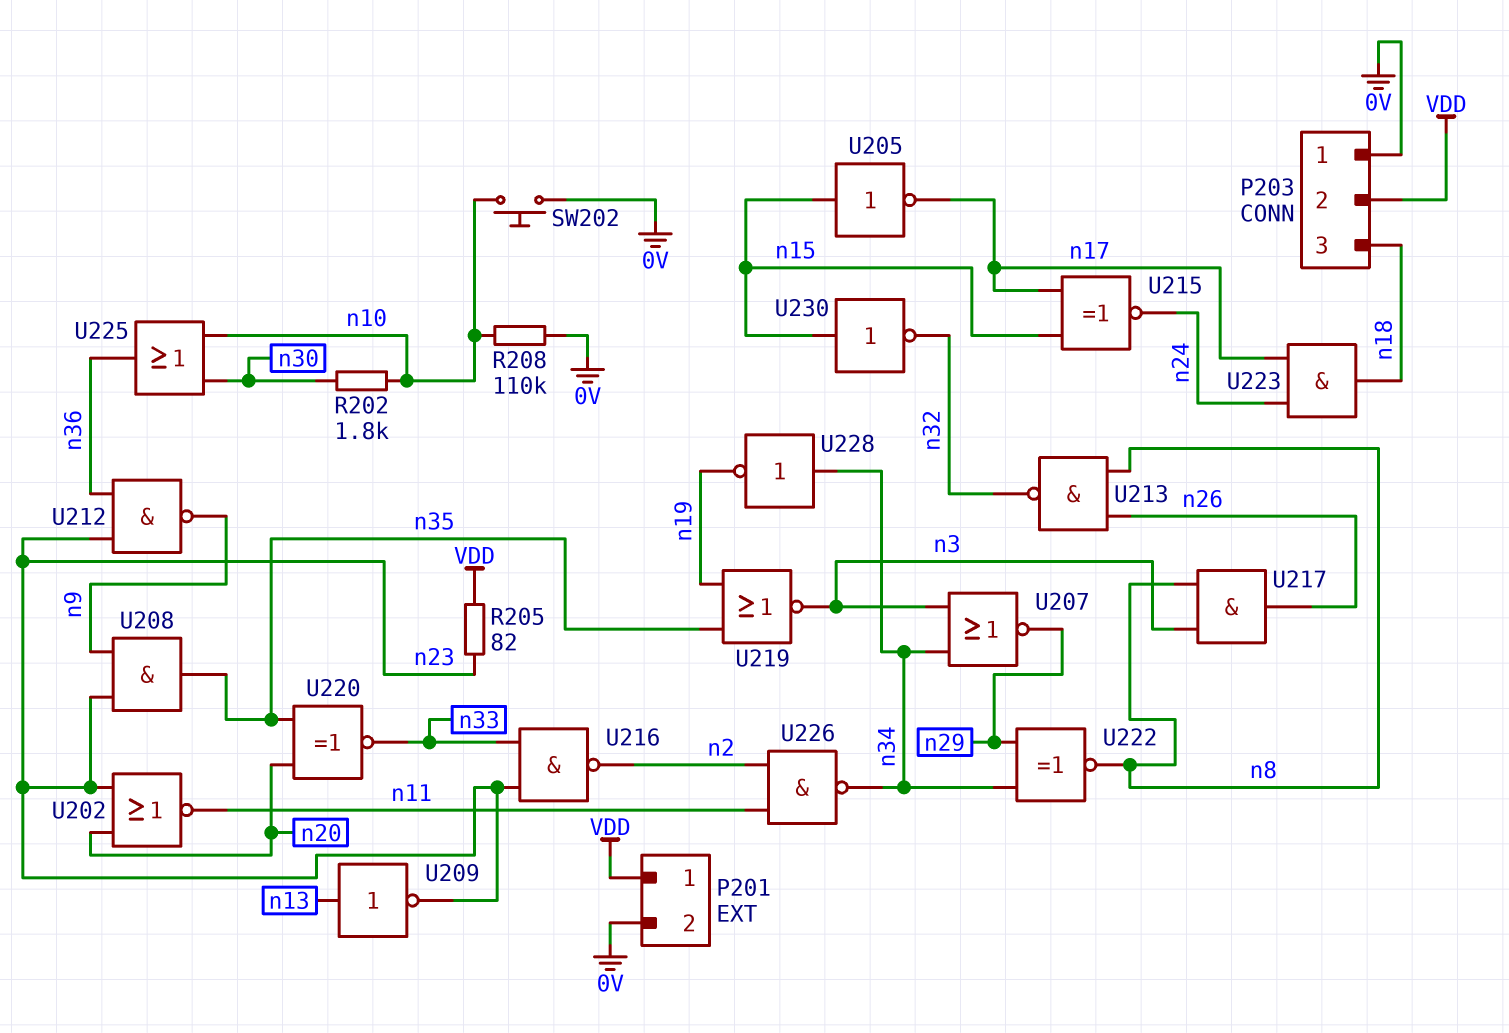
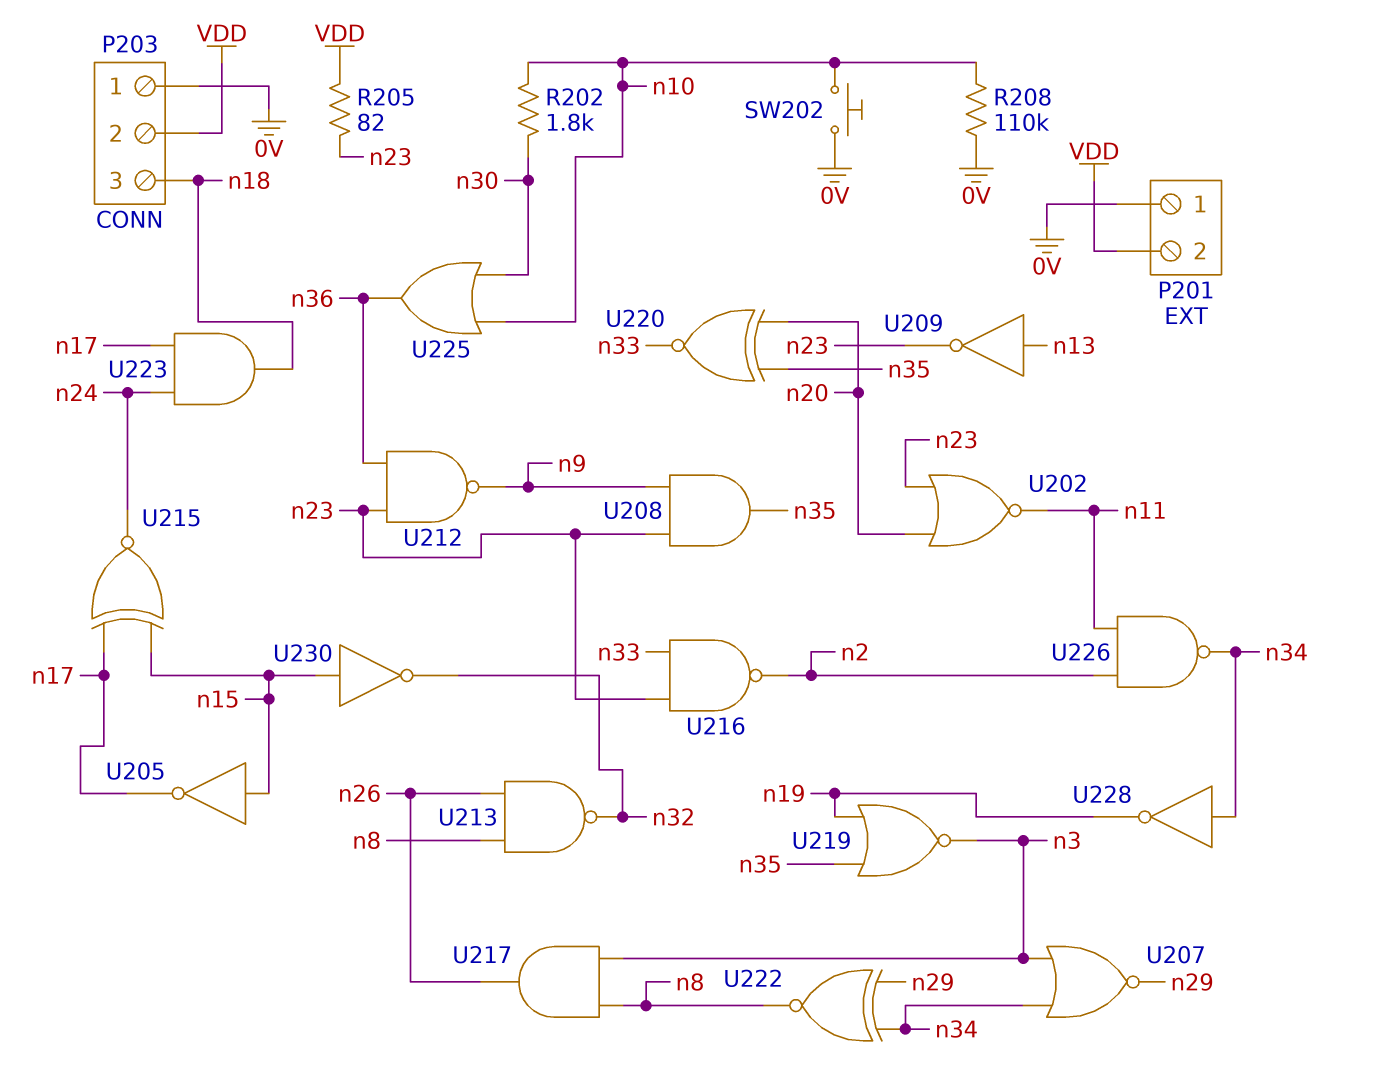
P201 pin 1: VDD -> 0V
P201 pin 2: 0V -> VDD

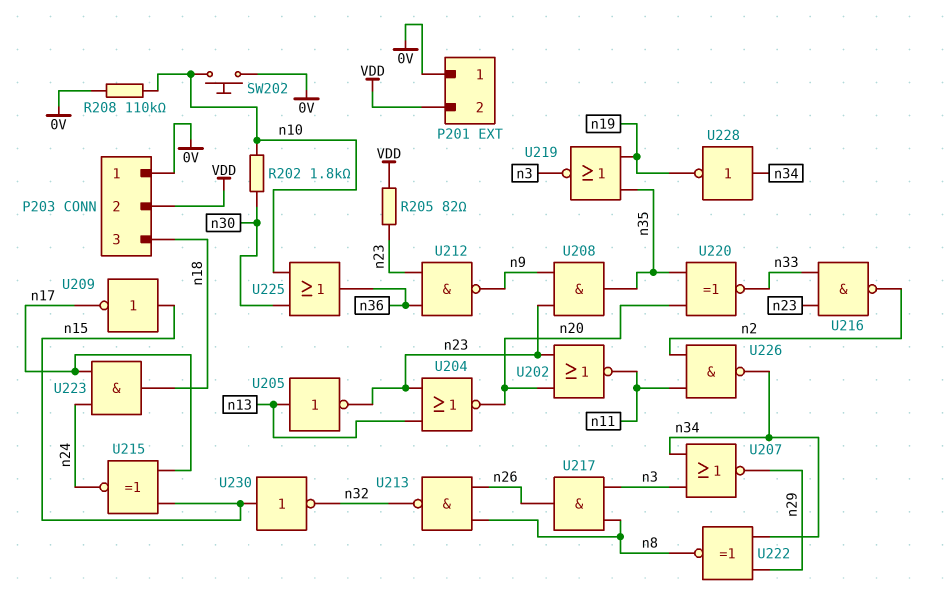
U204: none -> NOR (in n13, in n23, out n20)
U205: NOT (in n15, out n17) -> NOT (in n13, out n23)
U209: NOT (in n13, out n23) -> NOT (in n15, out n17)

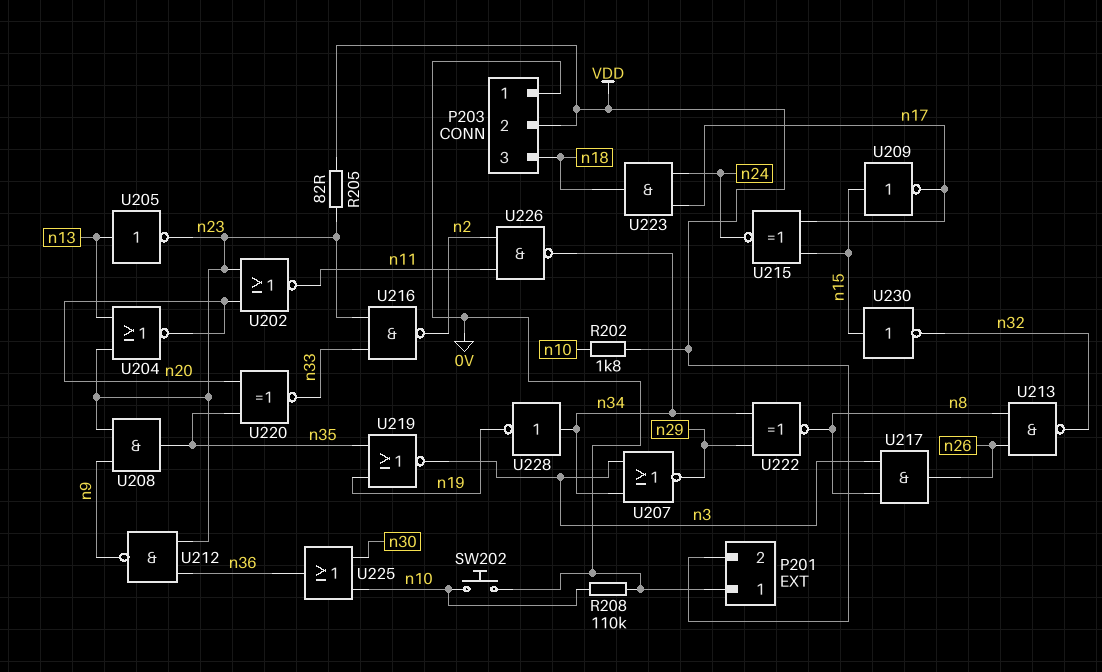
R202: 1.8k (n10, n30) -> 1.8k (VDD, n10)

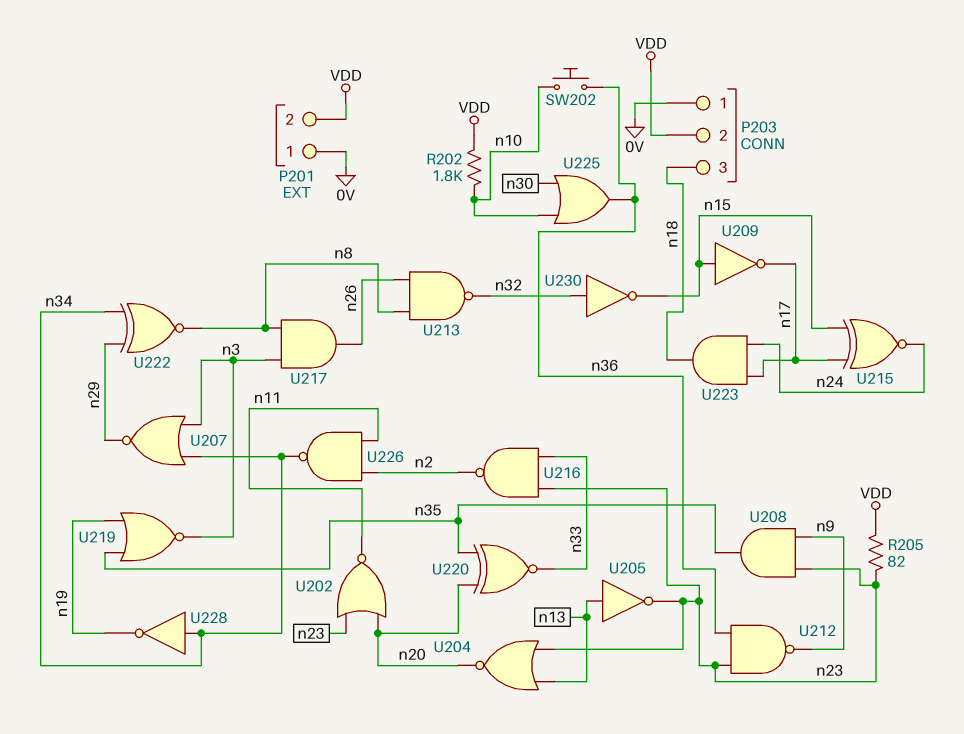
R208: 110k (0V, n10) -> none
SW202: button (0V, n10) -> button (n10, n36)
U230: NOT (in n15, out n32) -> NOT (in n32, out n15)

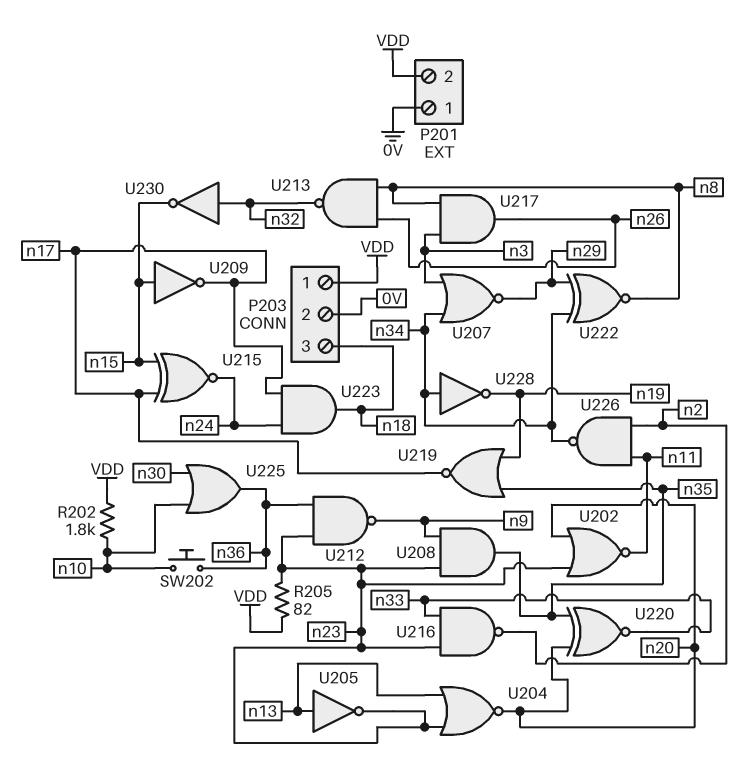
P203 pin 1: 0V -> VDD
P203 pin 2: VDD -> 0V
U219: NOR (in n19, in n35, out n3) -> NOR (in n19, in n35, out n17)

